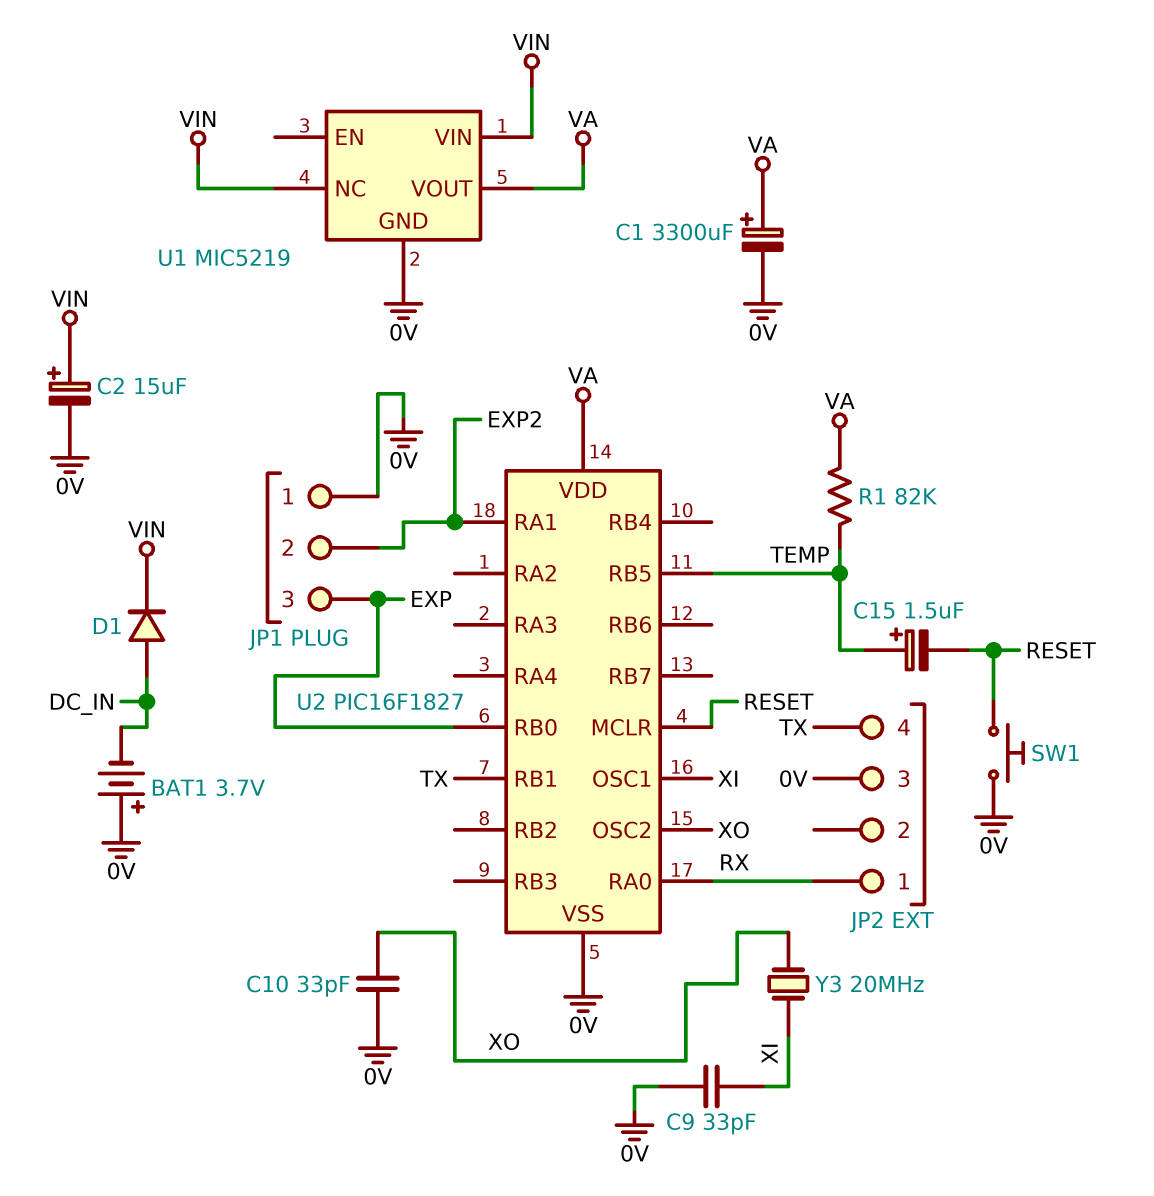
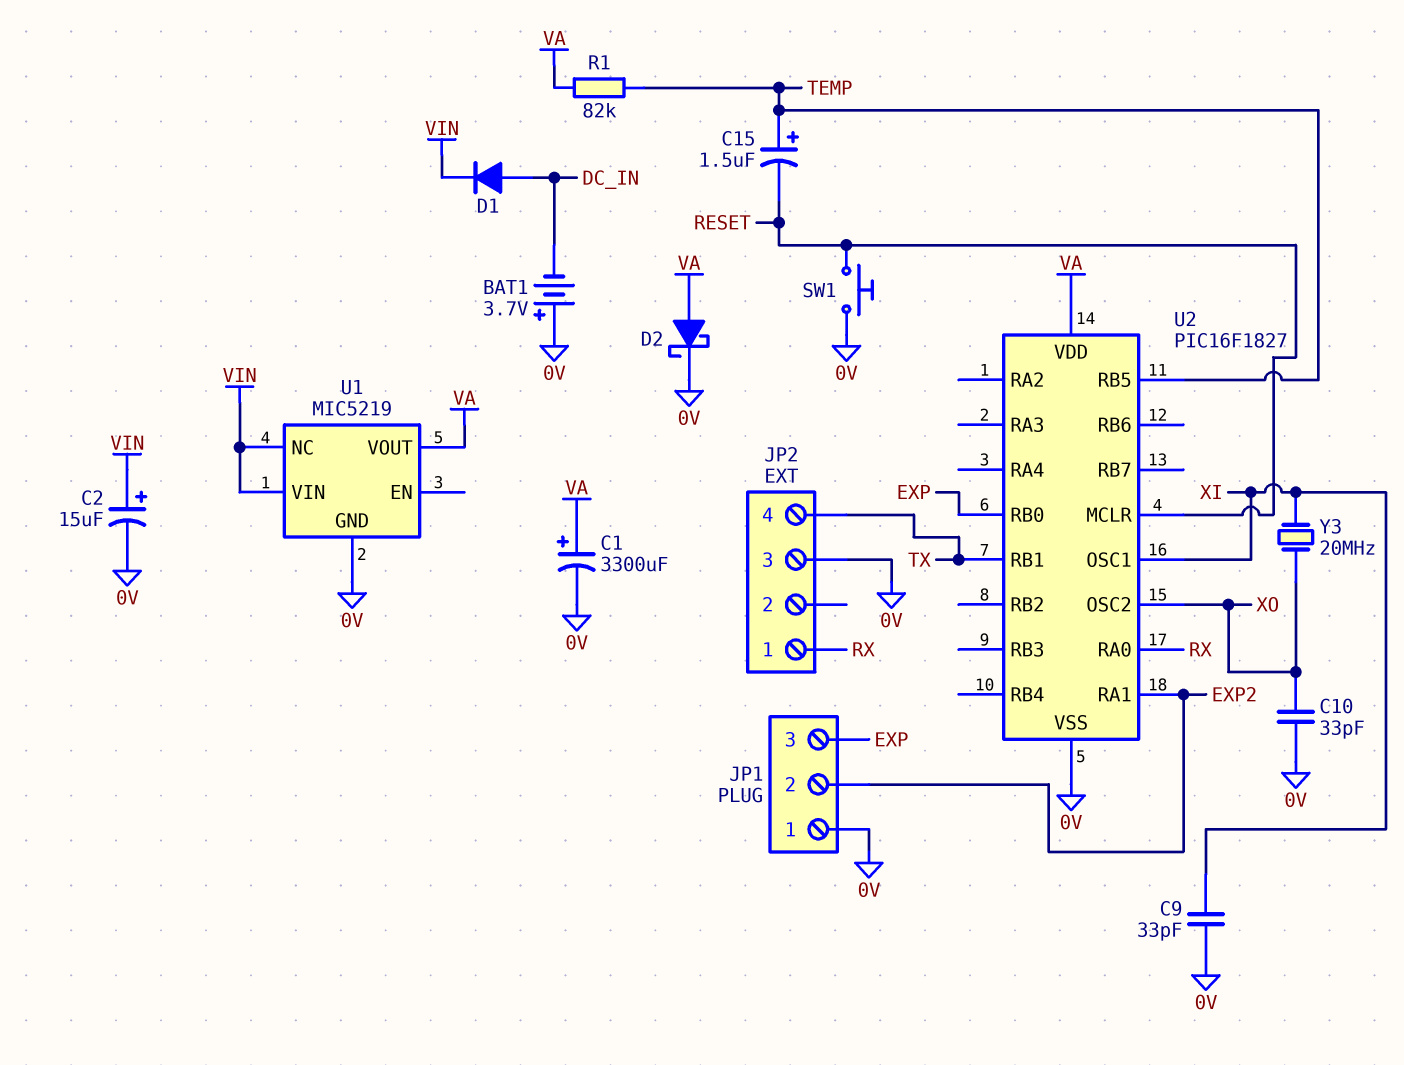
D2: none -> schottky (A VA, K 0V)

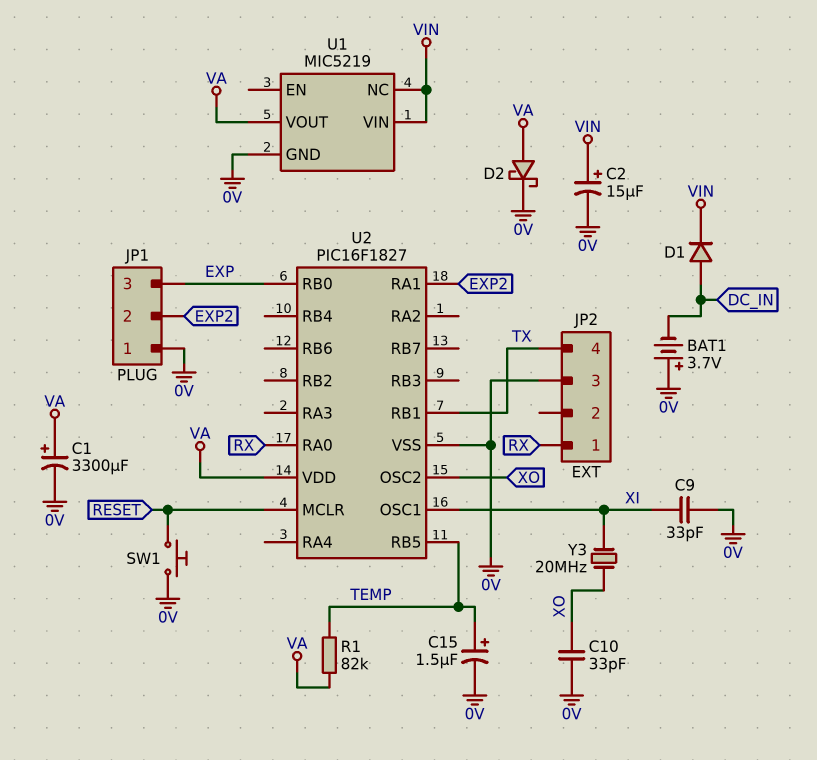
C15: 1.5uF (plus TEMP, minus RESET) -> 1.5uF (plus TEMP, minus 0V)

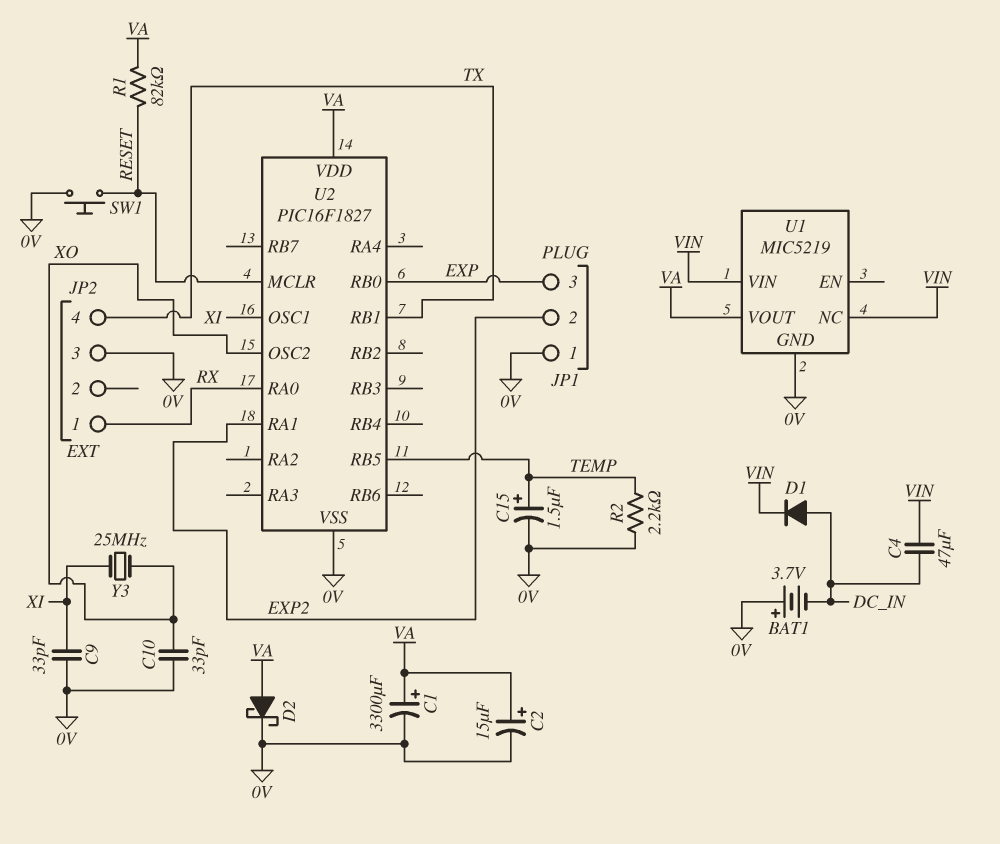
C2: 15uF (plus VIN, minus 0V) -> 15uF (plus VA, minus 0V)
C4: none -> 47uF (DC_IN, VIN)
R1: 82k (TEMP, VA) -> 82k (RESET, VA)
R2: none -> 2.2k (0V, TEMP)
Y3: 20MHz (XI, XO) -> 25MHz (XI, XO)

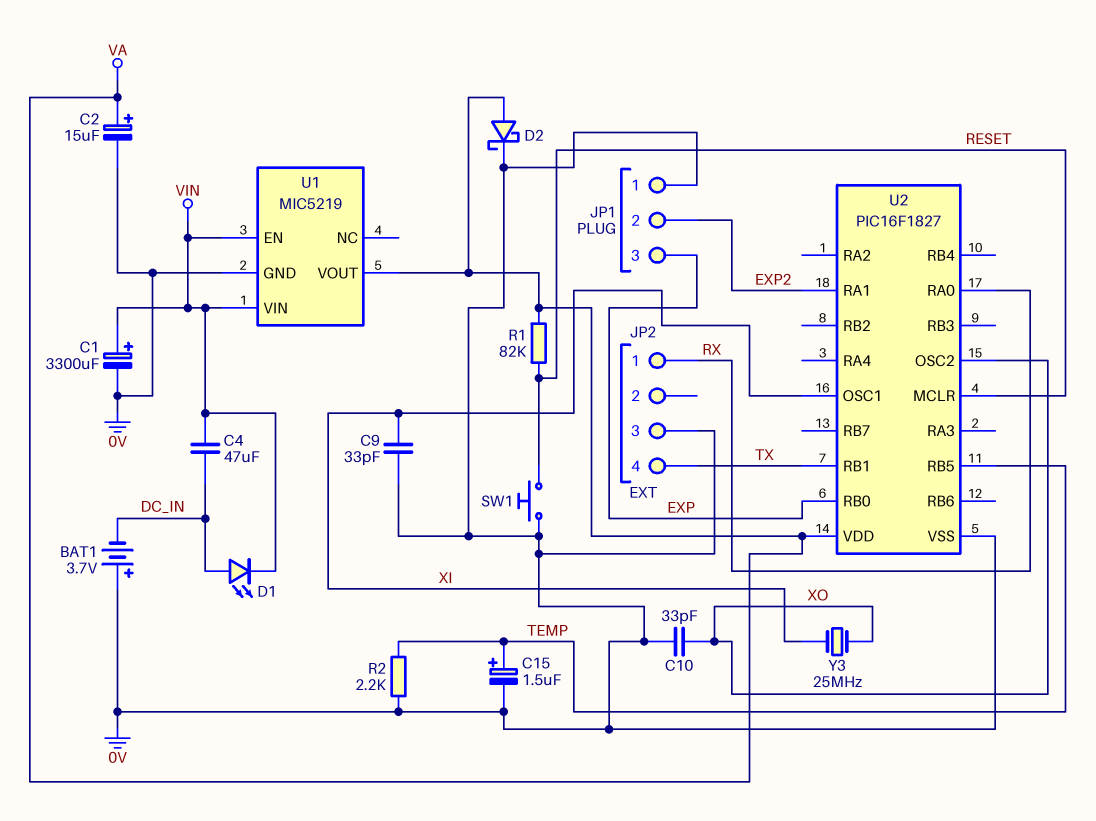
C1: 3300uF (plus VA, minus 0V) -> 3300uF (plus VIN, minus 0V)
D1: diode (A DC_IN, K VIN) -> LED (A DC_IN, K VIN)
U1 pin EN: none -> VIN
U1 pin NC: VIN -> none

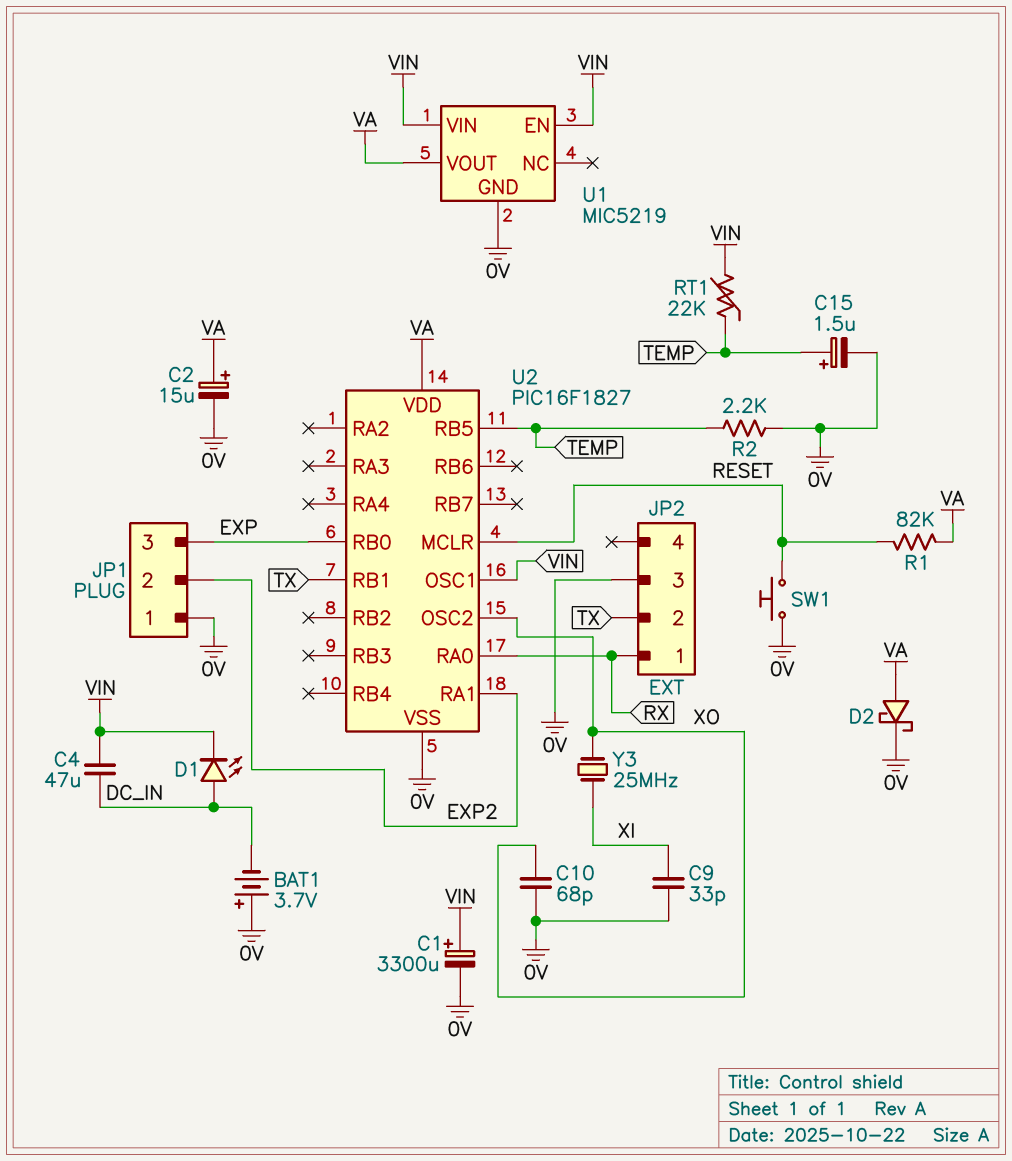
C10: 33pF (0V, XO) -> 68pF (0V, XO)
JP2 pin 2: none -> TX
JP2 pin 4: TX -> none
RT1: none -> 22k (TEMP, VIN)
U2 pin OSC1: XI -> VIN

